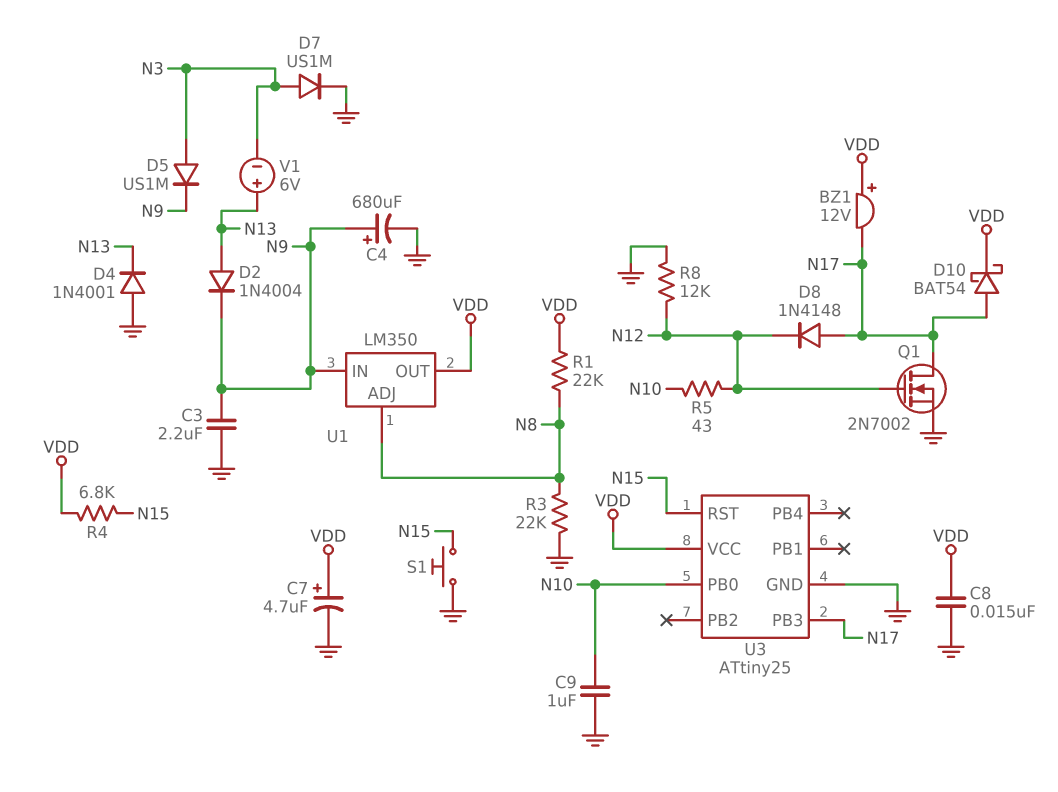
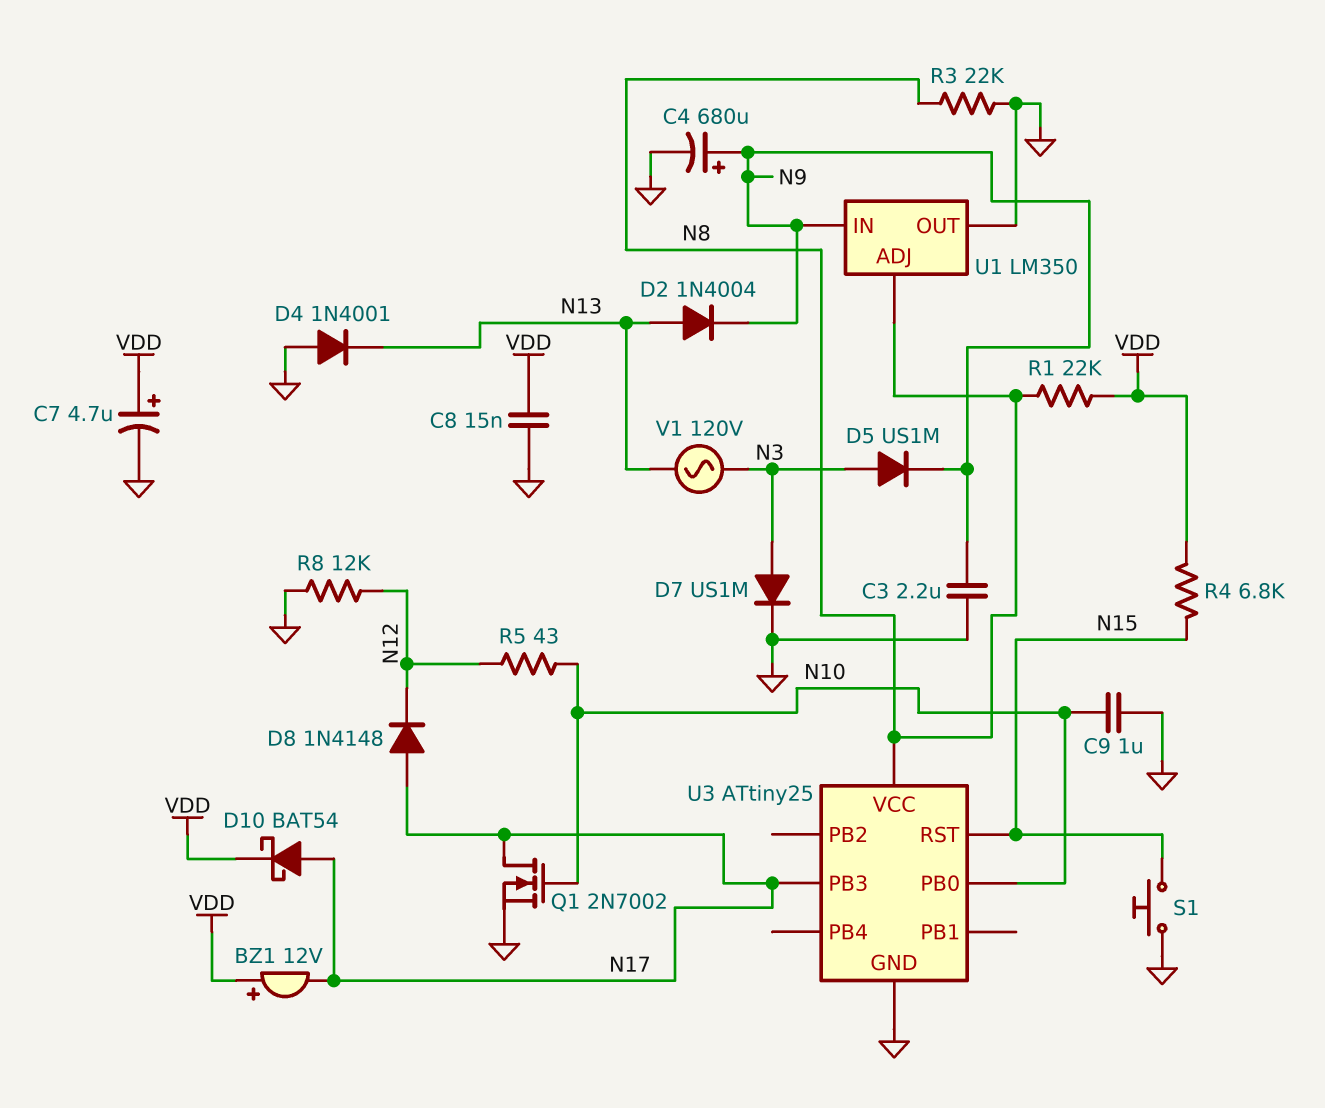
Q1: NMOS 2N7002 (G N12, D N17, S GND) -> NMOS 2N7002 (G N10, D N17, S GND)
U1 pin OUT: VDD -> GND
U3 pin VCC: VDD -> N8
V1: 6V (plus N13, minus N3) -> AC 120V (N3, N13)

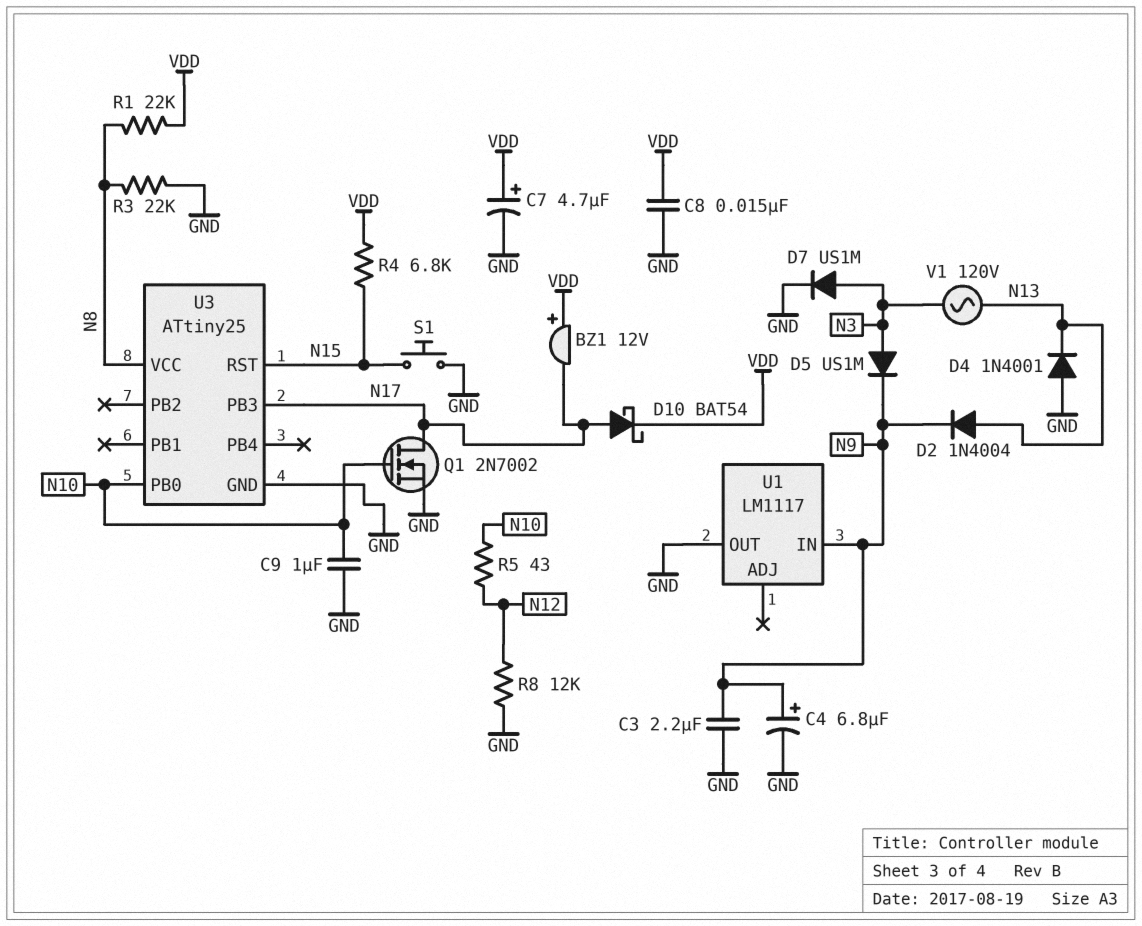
C4: 680uF (plus N9, minus GND) -> 6.8uF (plus N9, minus GND)
D8: diode 1N4148 (A N17, K N12) -> none
U1: LM350 -> LM1117
U1 pin ADJ: N8 -> none

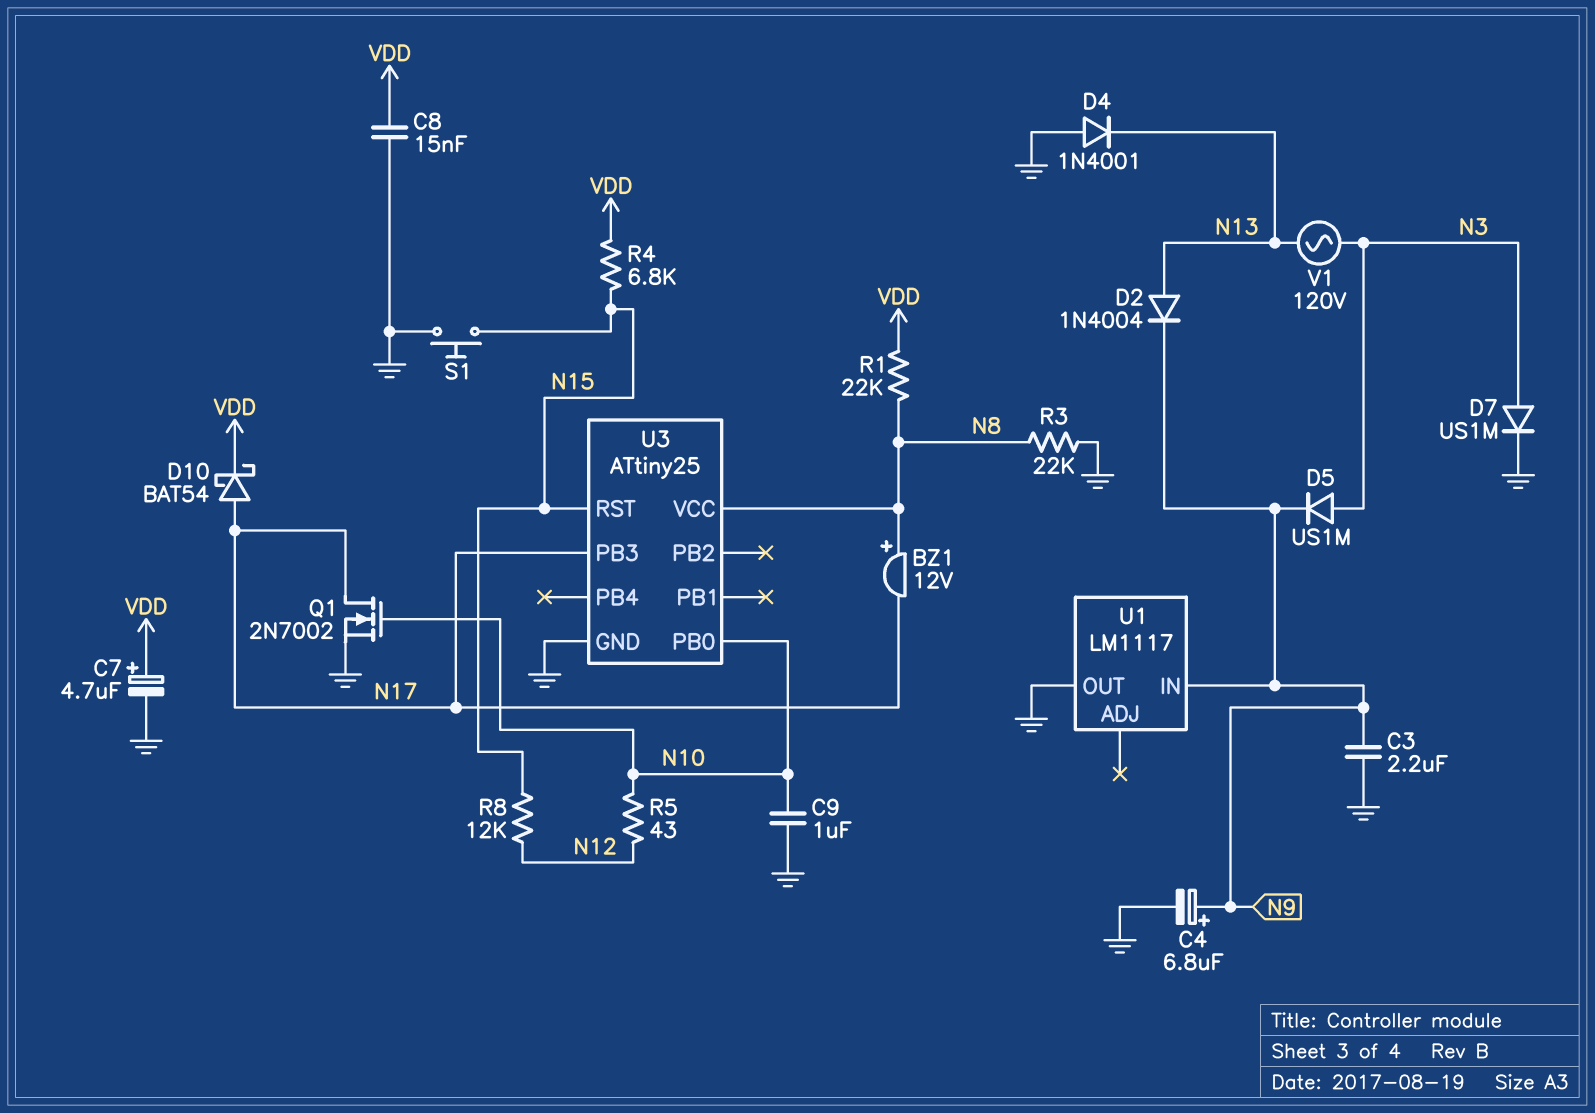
BZ1: buzzer 12V (plus VDD, minus N17) -> buzzer 12V (plus N8, minus N17)
R8: 12k (GND, N12) -> 12k (N12, N15)

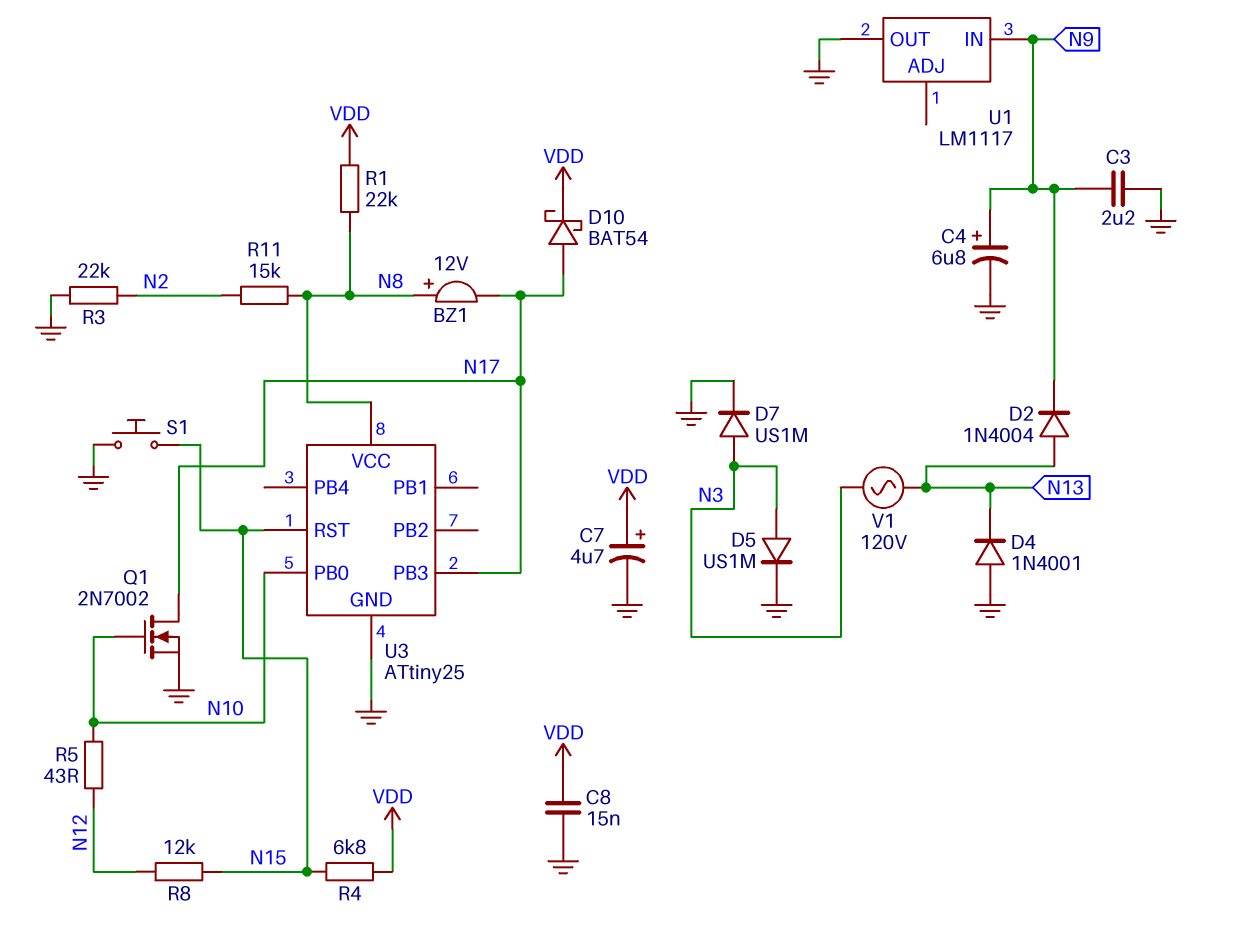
C9: 1uF (GND, N10) -> none
D5: diode US1M (A N3, K N9) -> diode US1M (A N3, K GND)
R3: 22k (GND, N8) -> 22k (GND, N2)
R11: none -> 15k (N2, N8)

